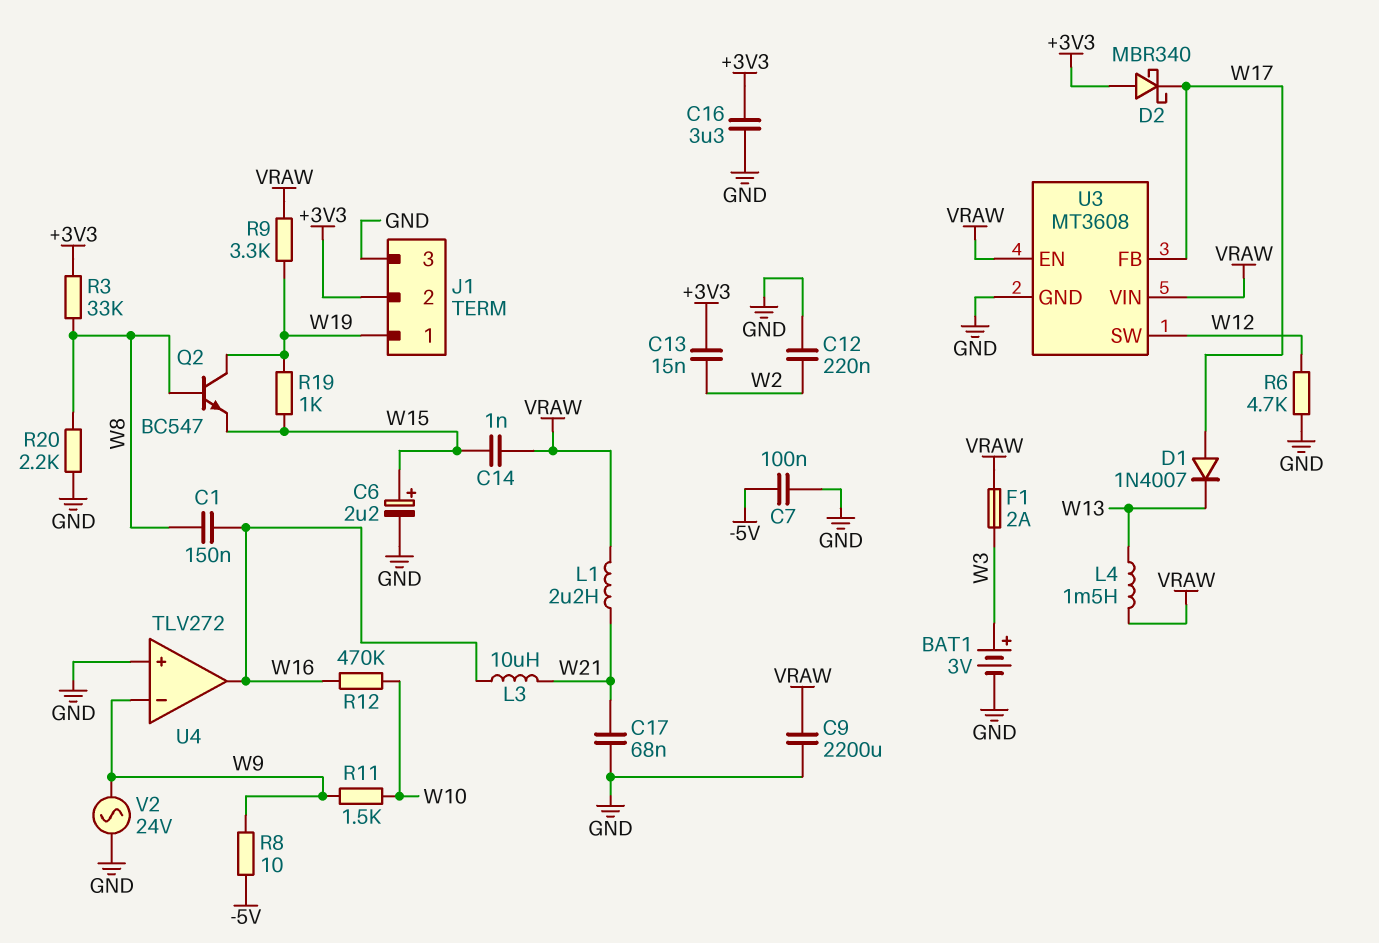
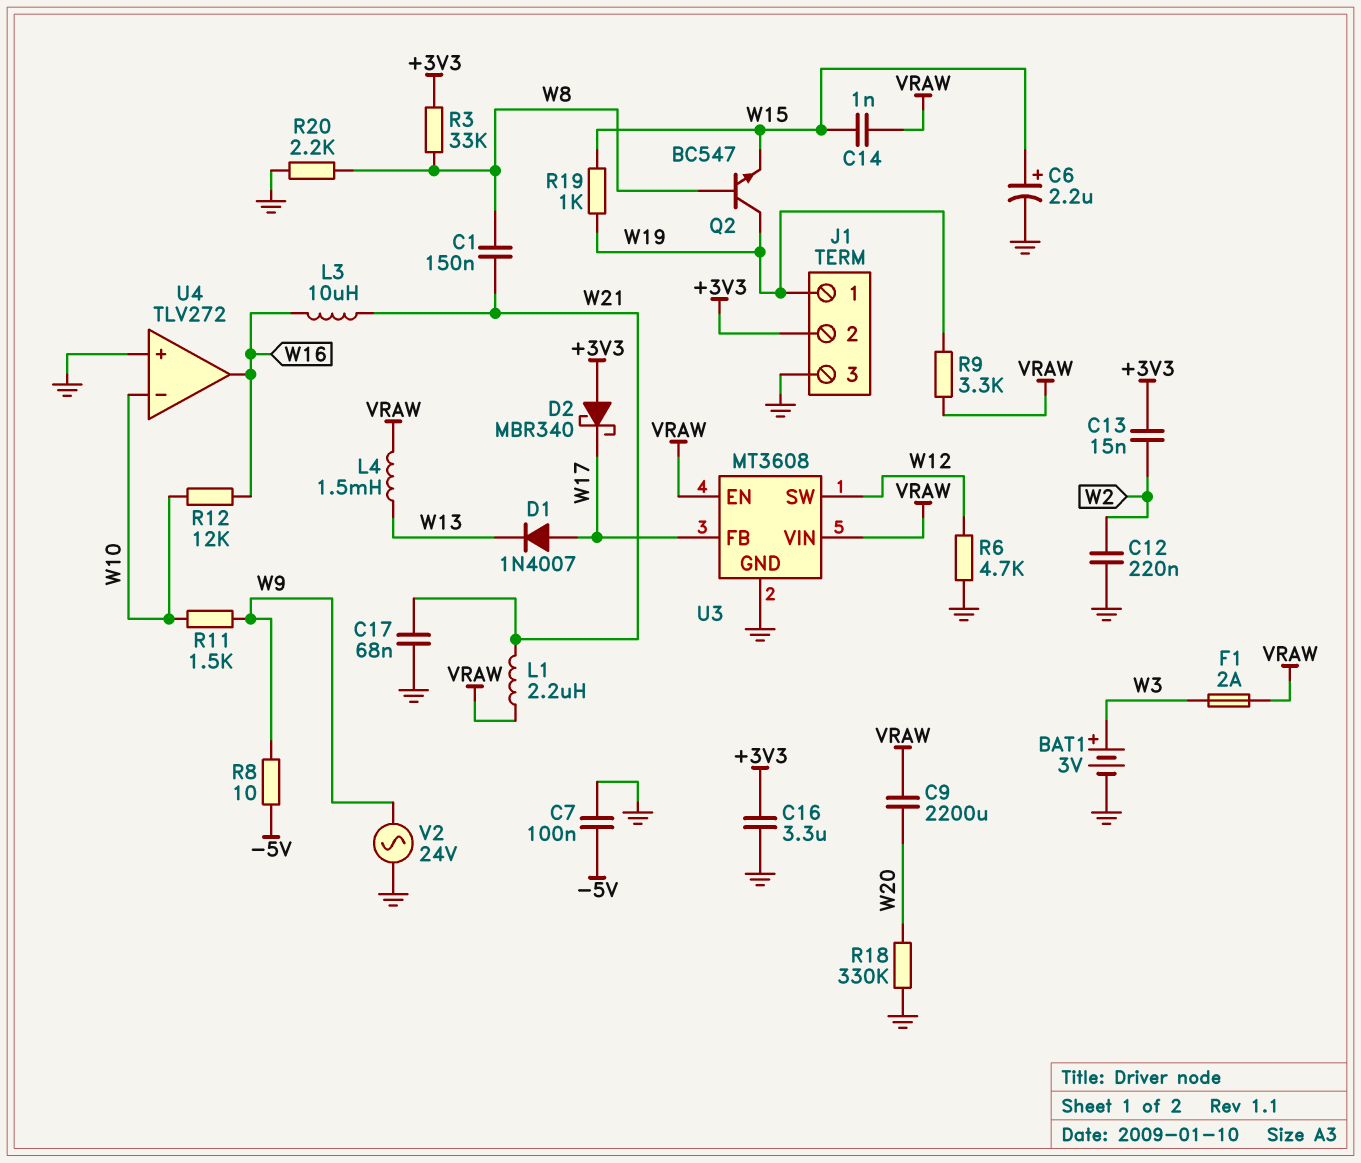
C1: 150nF (W8, W16) -> 150nF (W8, W21)
C9: 2200uF (GND, VRAW) -> 2200uF (VRAW, W20)
R12: 470k (W10, W16) -> 12k (W10, W16)
R18: none -> 330k (GND, W20)
U4 pin in-: W9 -> W10

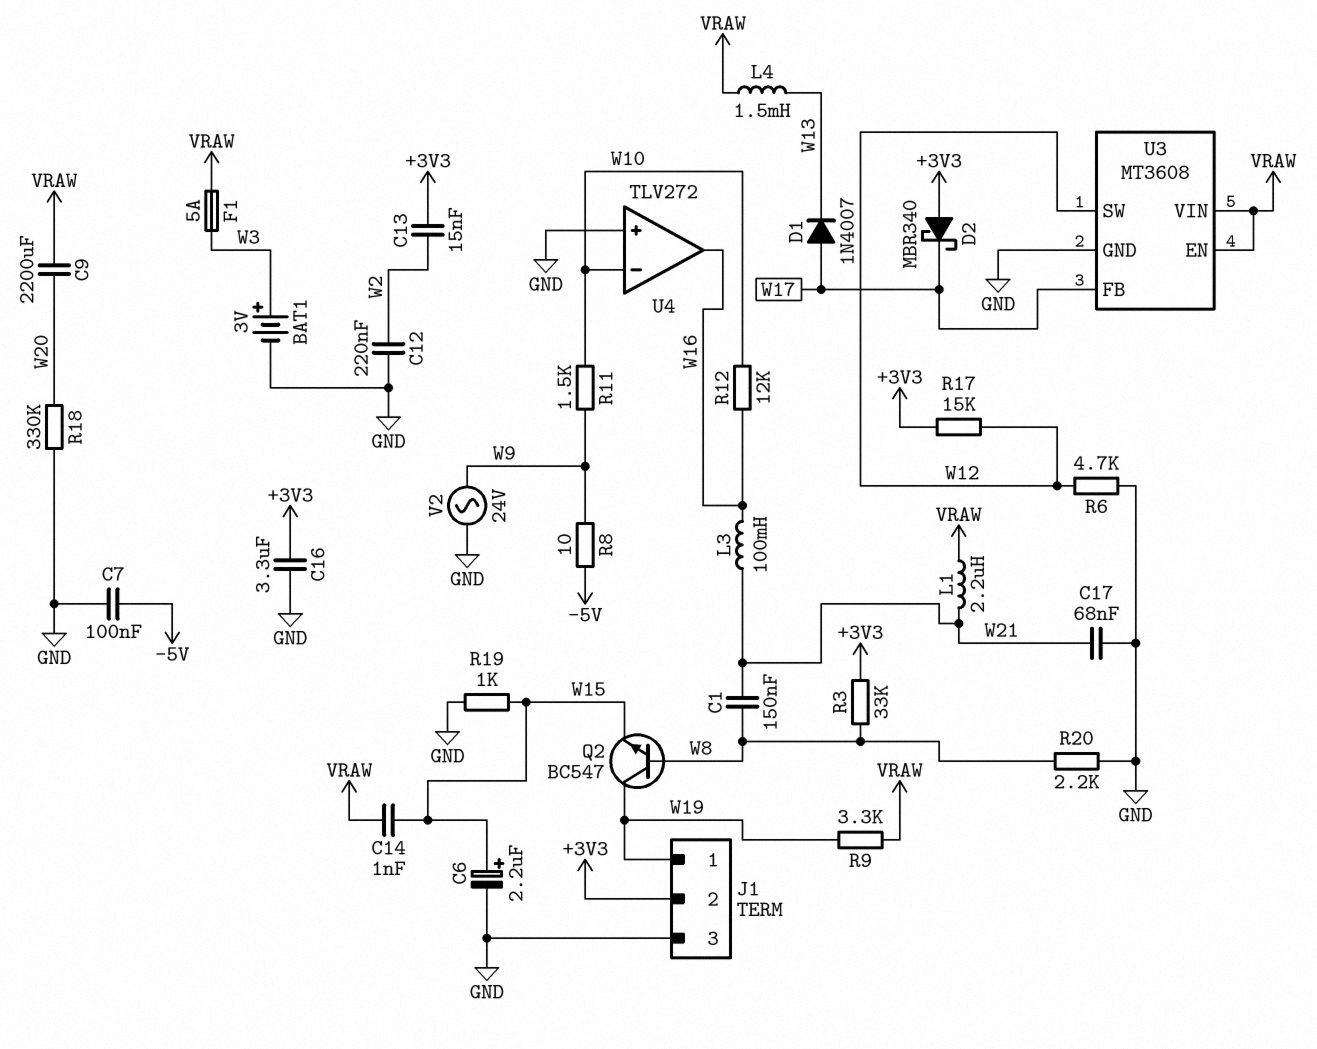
F1: 2A (VRAW, W3) -> 5A (VRAW, W3)
L3: 10uH (W16, W21) -> 100mH (W16, W21)
R17: none -> 15k (+3V3, W12)
R19: 1k (W15, W19) -> 1k (GND, W15)

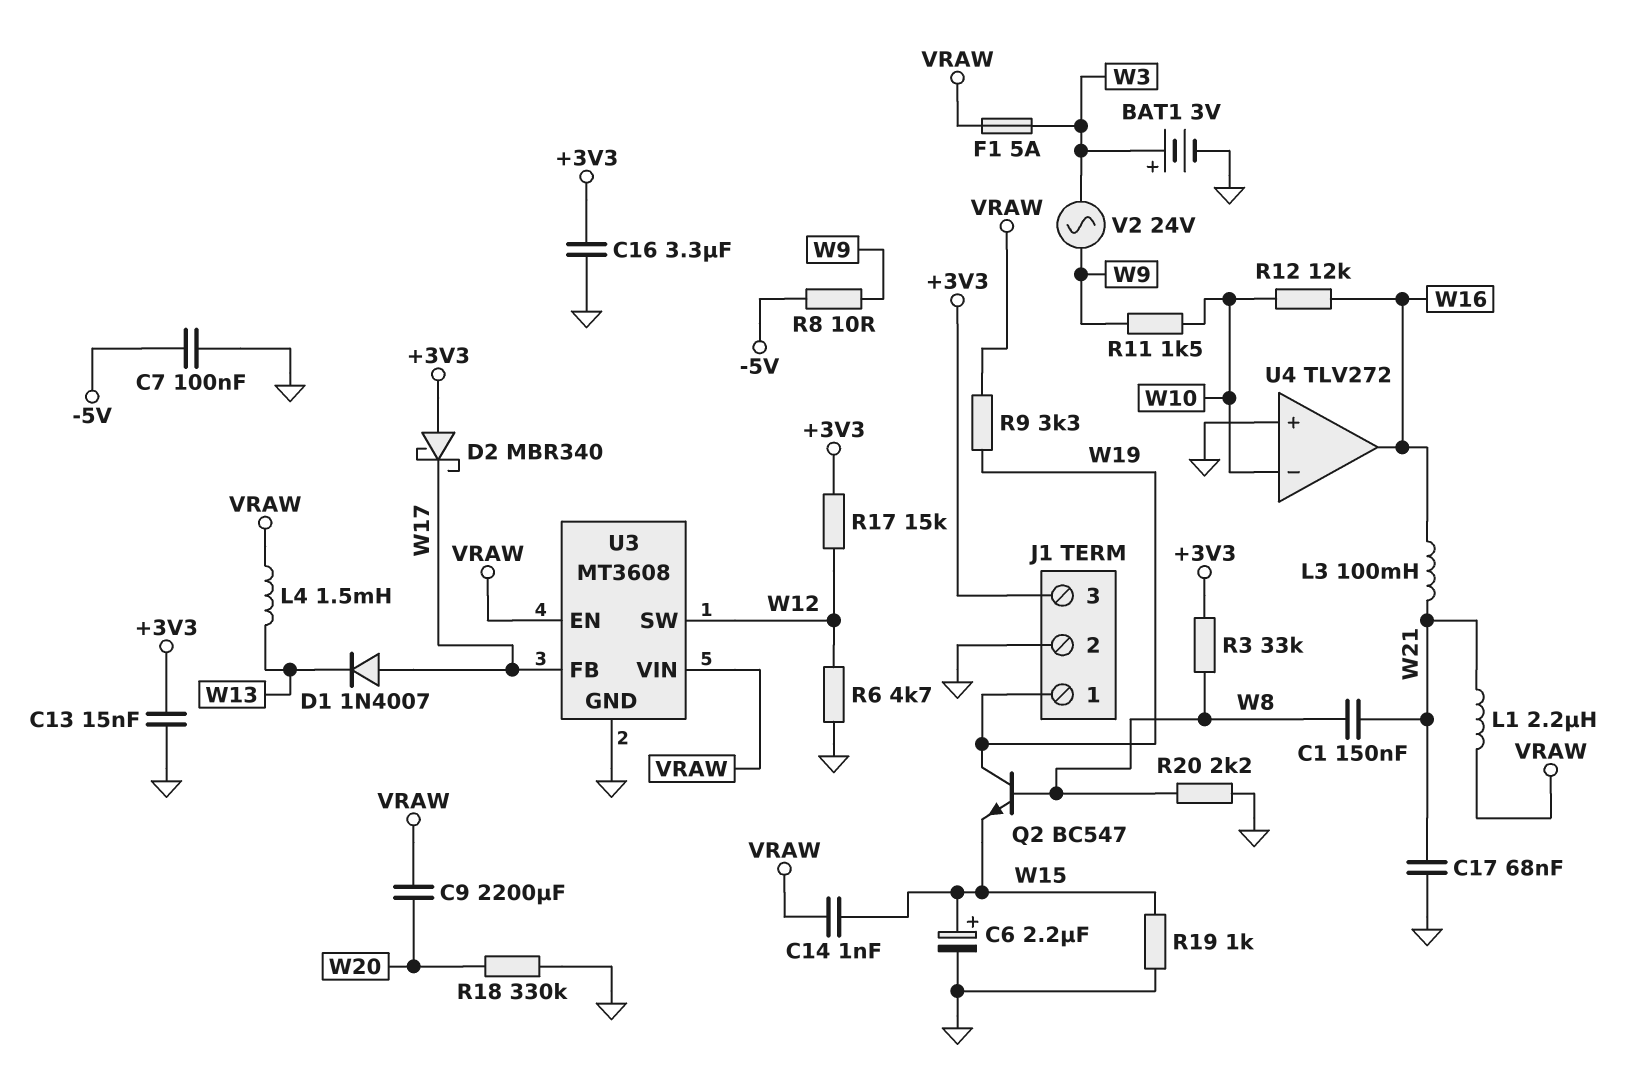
C12: 220nF (GND, W2) -> none
C13: 15nF (+3V3, W2) -> 15nF (+3V3, GND)
J1 pin 2: +3V3 -> GND
J1 pin 3: GND -> +3V3
V2: AC 24V (GND, W9) -> AC 24V (W3, W9)

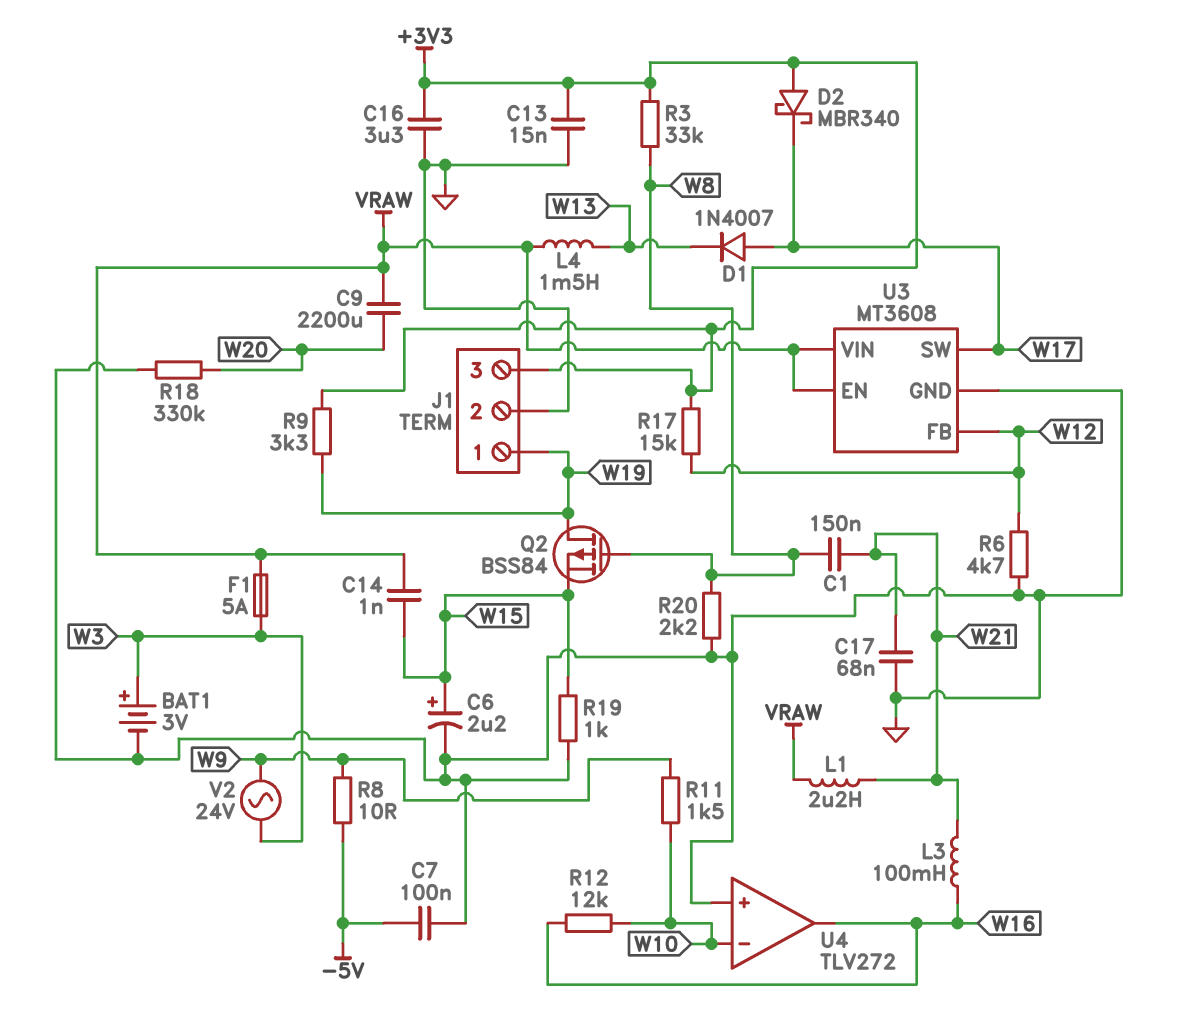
Q2: NPN BC547 (B W8, C W19, E W15) -> PMOS BSS84 (G W8, D W19, S W15)
R9: 3.3k (VRAW, W19) -> 3.3k (+3V3, W19)
U3 pin FB: W17 -> W12
U3 pin SW: W12 -> W17

